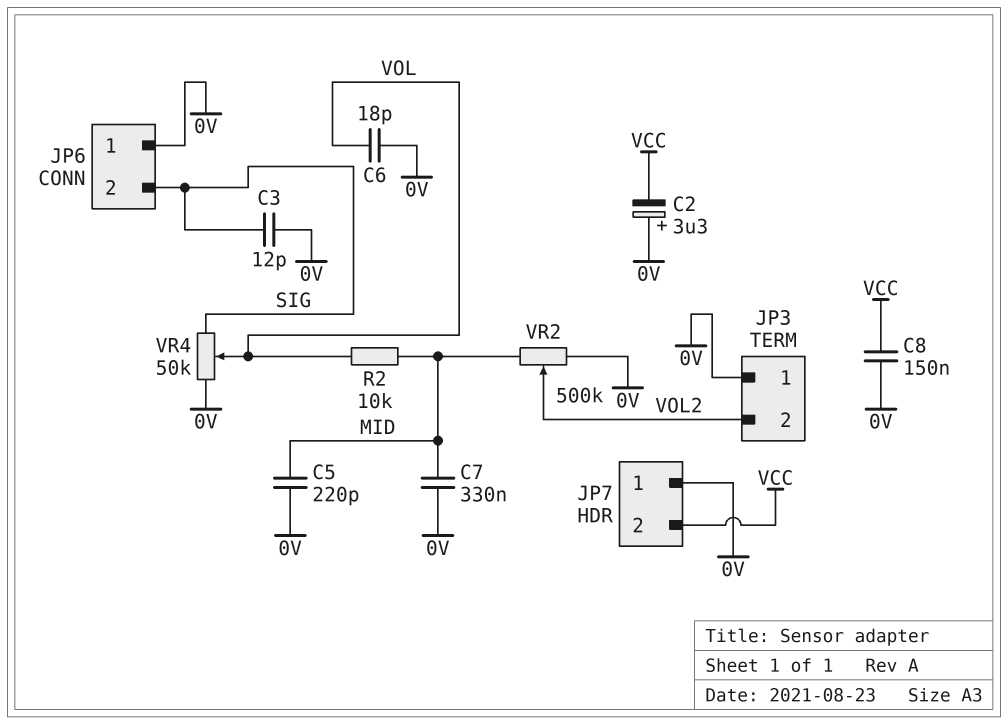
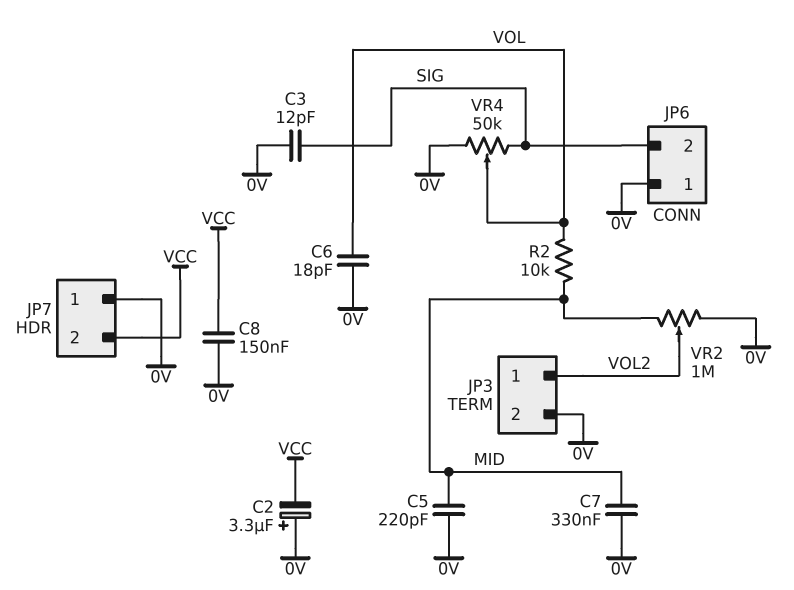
JP3 pin 1: 0V -> VOL2
JP3 pin 2: VOL2 -> 0V
VR2: 500k (0V, MID, wiper VOL2) -> 1M (0V, MID, wiper VOL2)

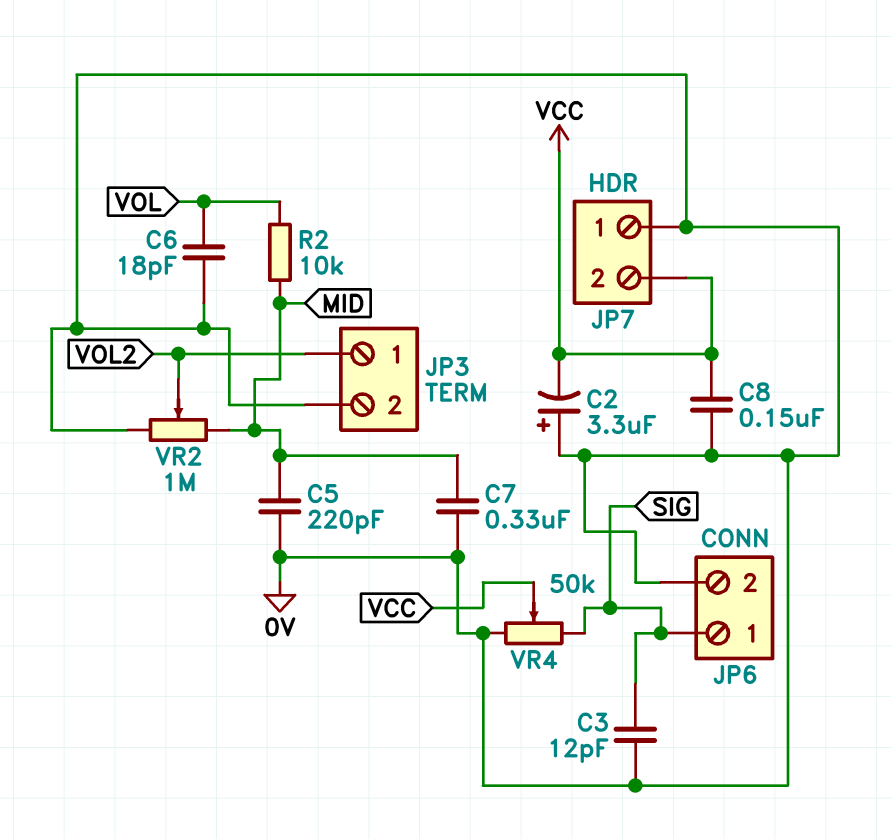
JP6 pin 1: 0V -> SIG
JP6 pin 2: SIG -> 0V
VR4: 50k (0V, SIG, wiper VOL) -> 50k (0V, SIG, wiper VCC)

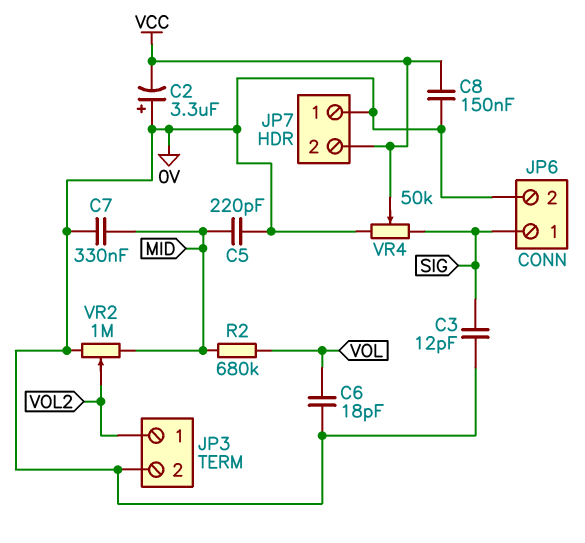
R2: 10k (MID, VOL) -> 680k (MID, VOL)

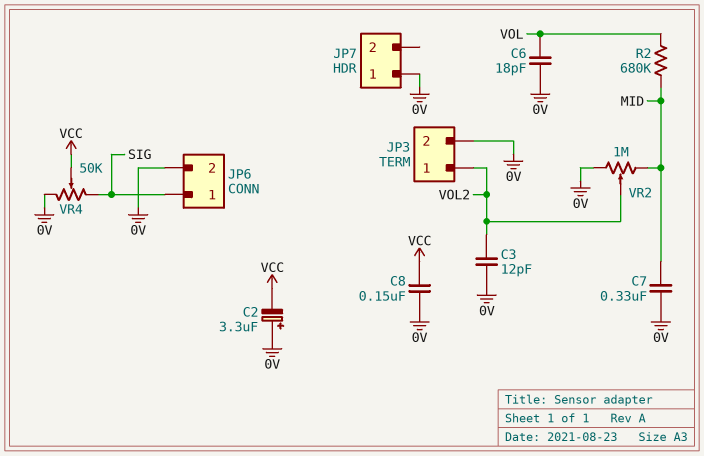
C3: 12pF (0V, SIG) -> 12pF (0V, VOL2)
C5: 220pF (0V, MID) -> none
JP7 pin 2: VCC -> none

